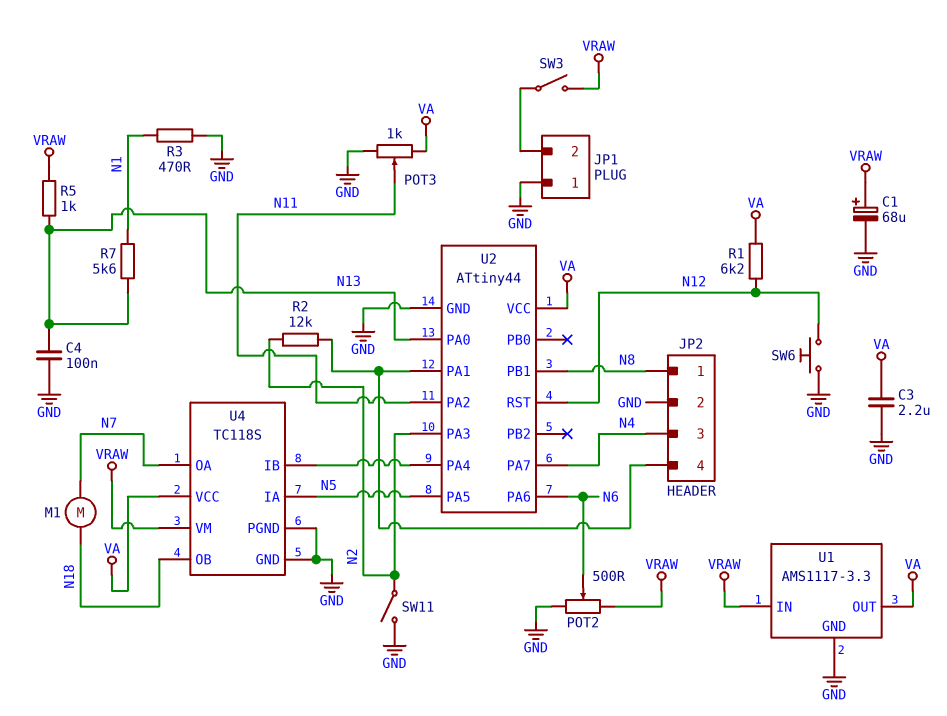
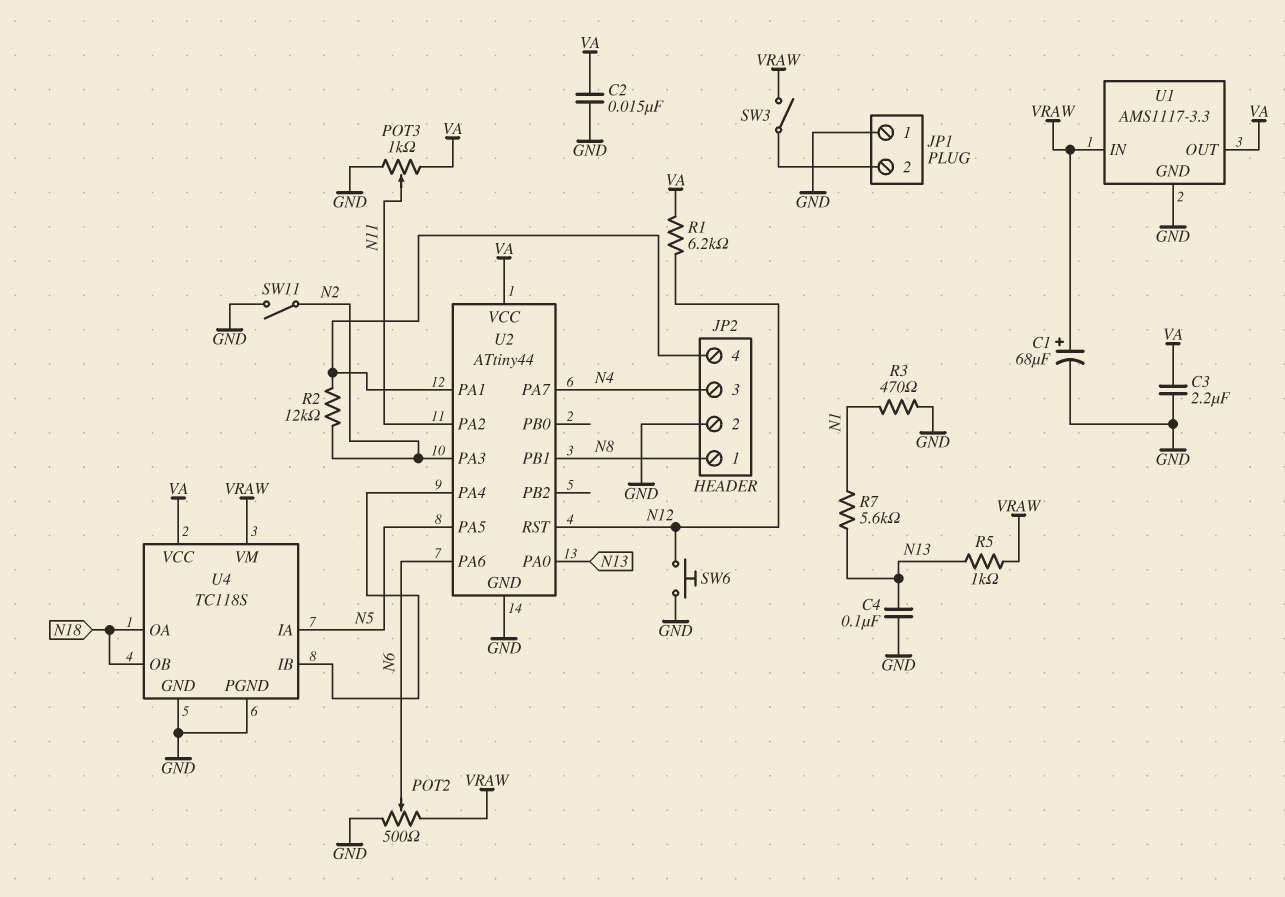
C2: none -> 15nF (GND, VA)
M1: motor (N7, N18) -> none
U4 pin OA: N7 -> N18

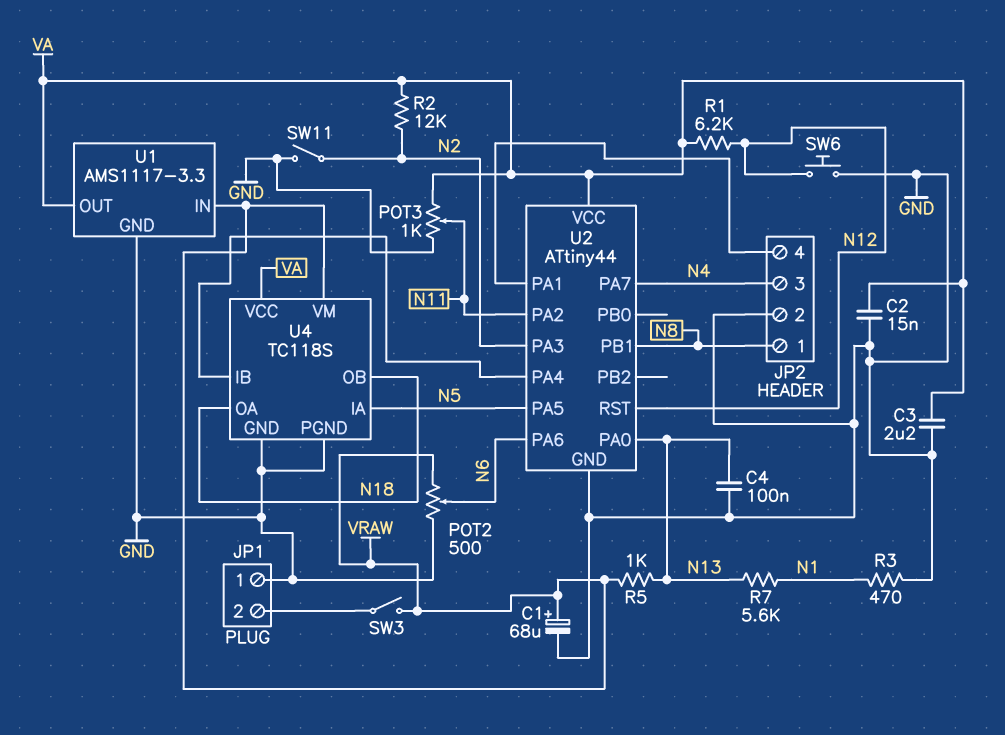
R2: 12k (JP2/4, N2) -> 12k (N2, VA)

